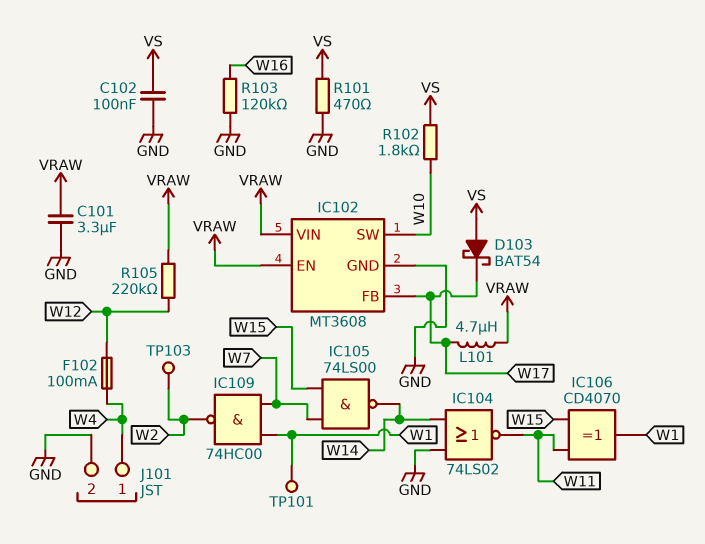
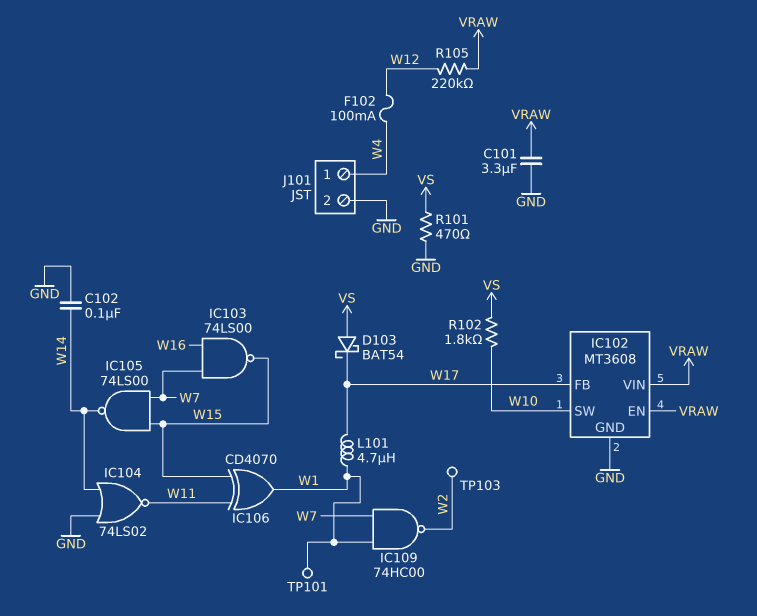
C102: 100nF (GND, VS) -> 100nF (GND, W14)
IC103: none -> NAND 74LS00 (in W7, in W16, out W15)
L101: 4.7uH (VRAW, W17) -> 4.7uH (W1, W17)
R103: 120k (GND, W16) -> none

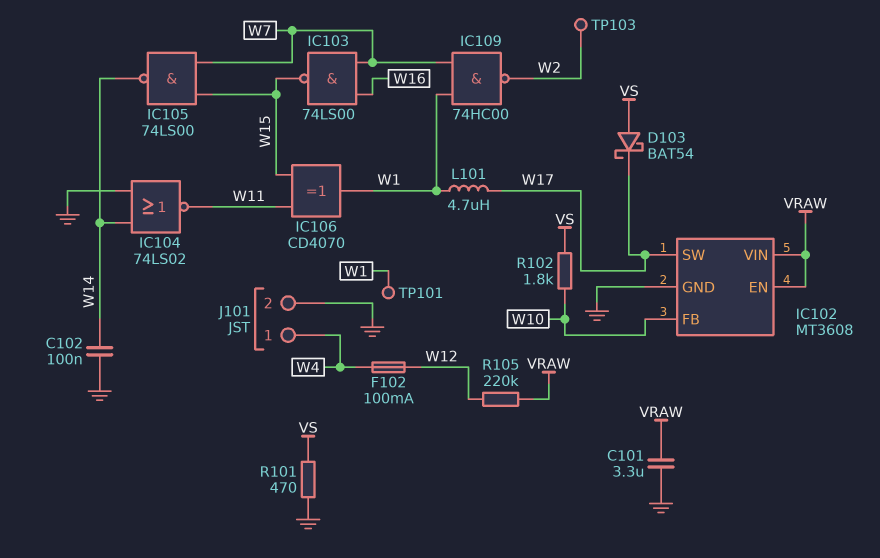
IC102 pin FB: W17 -> W10
IC102 pin SW: W10 -> W17

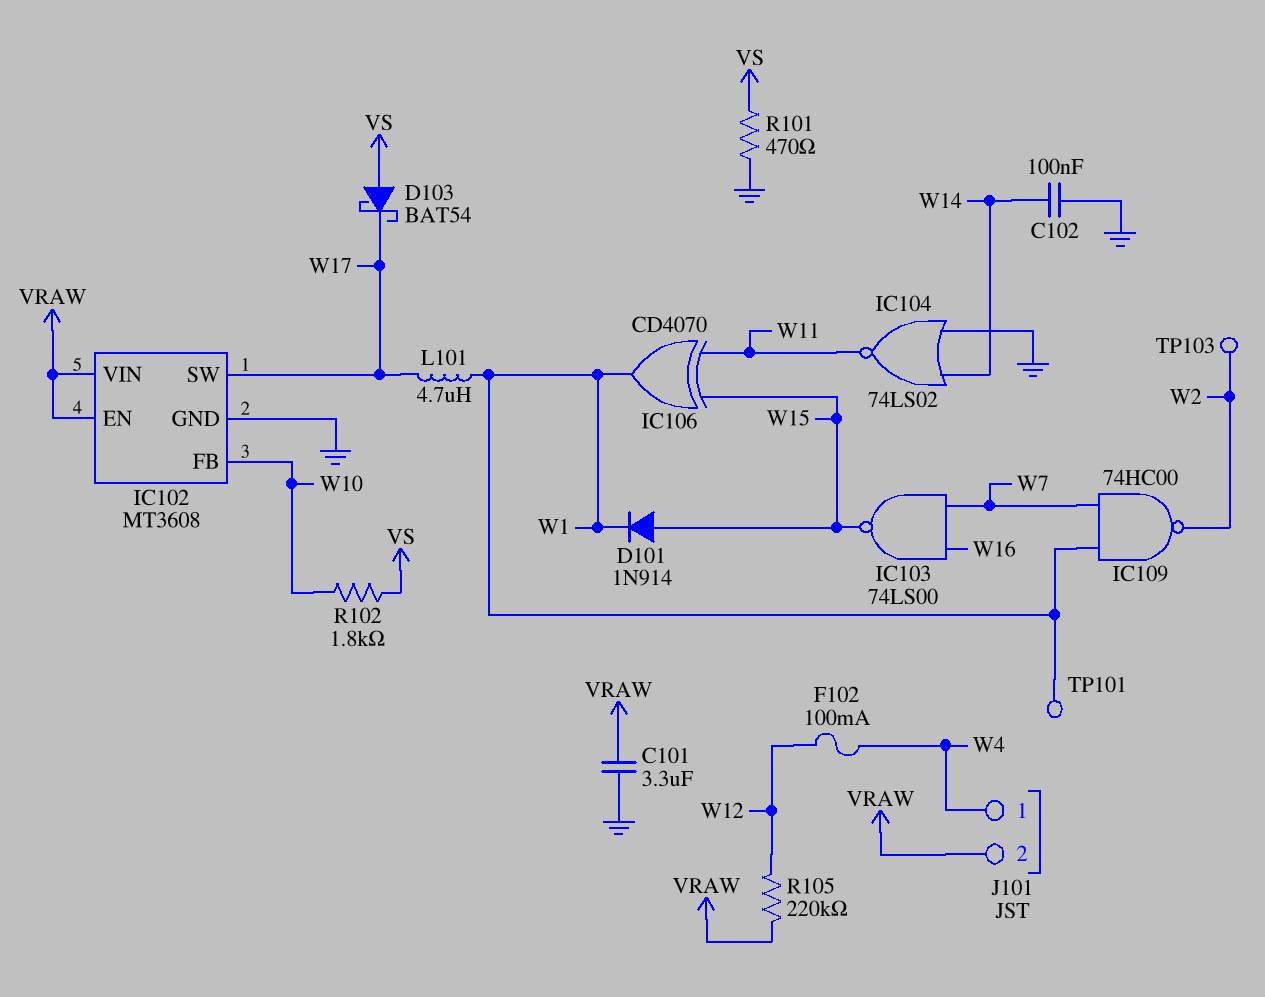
D101: none -> diode 1N914 (A W15, K W1)
IC105: NAND 74LS00 (in W7, in W15, out W14) -> none
J101 pin 2: GND -> VRAW

